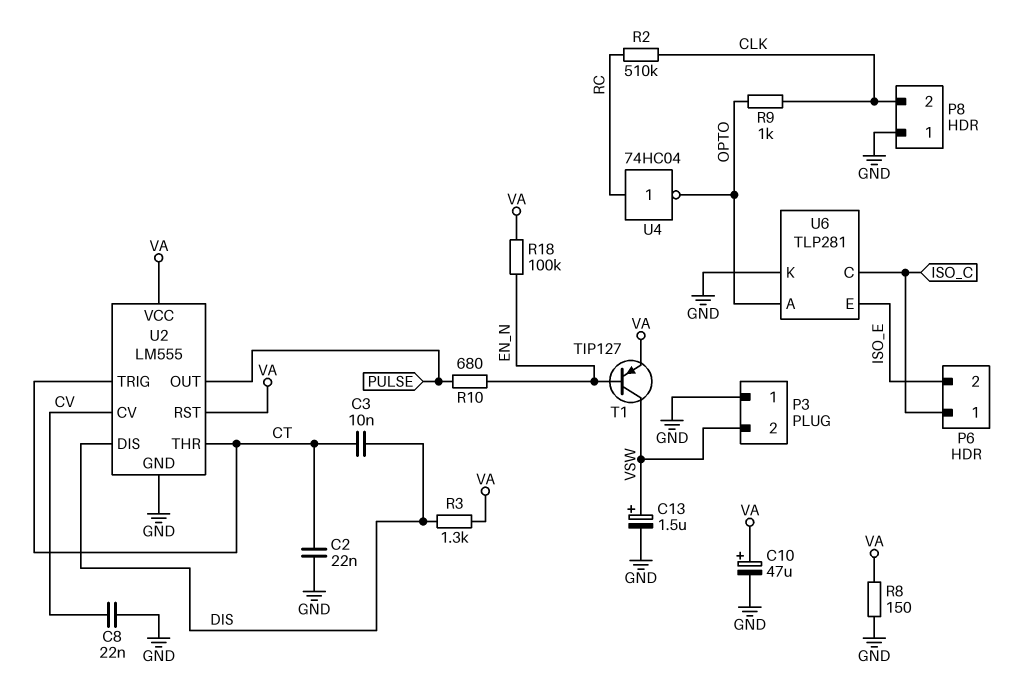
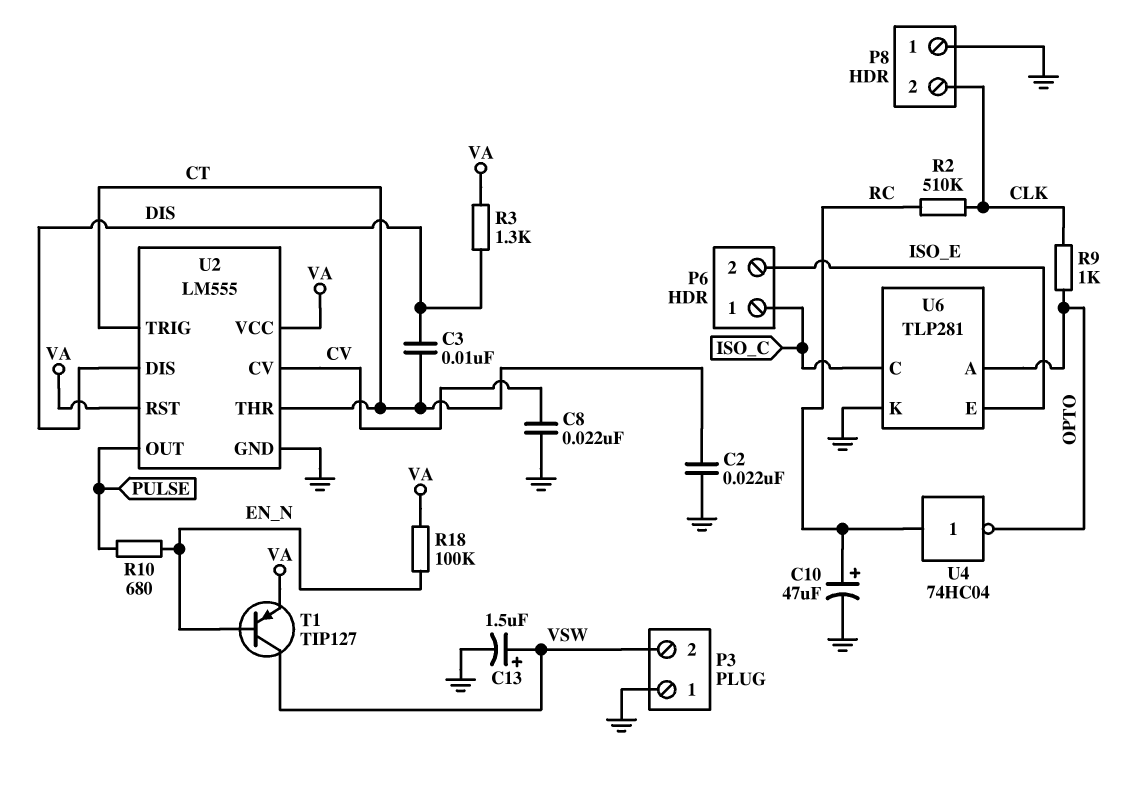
C10: 47uF (plus VA, minus GND) -> 47uF (plus RC, minus GND)
R8: 150 (GND, VA) -> none

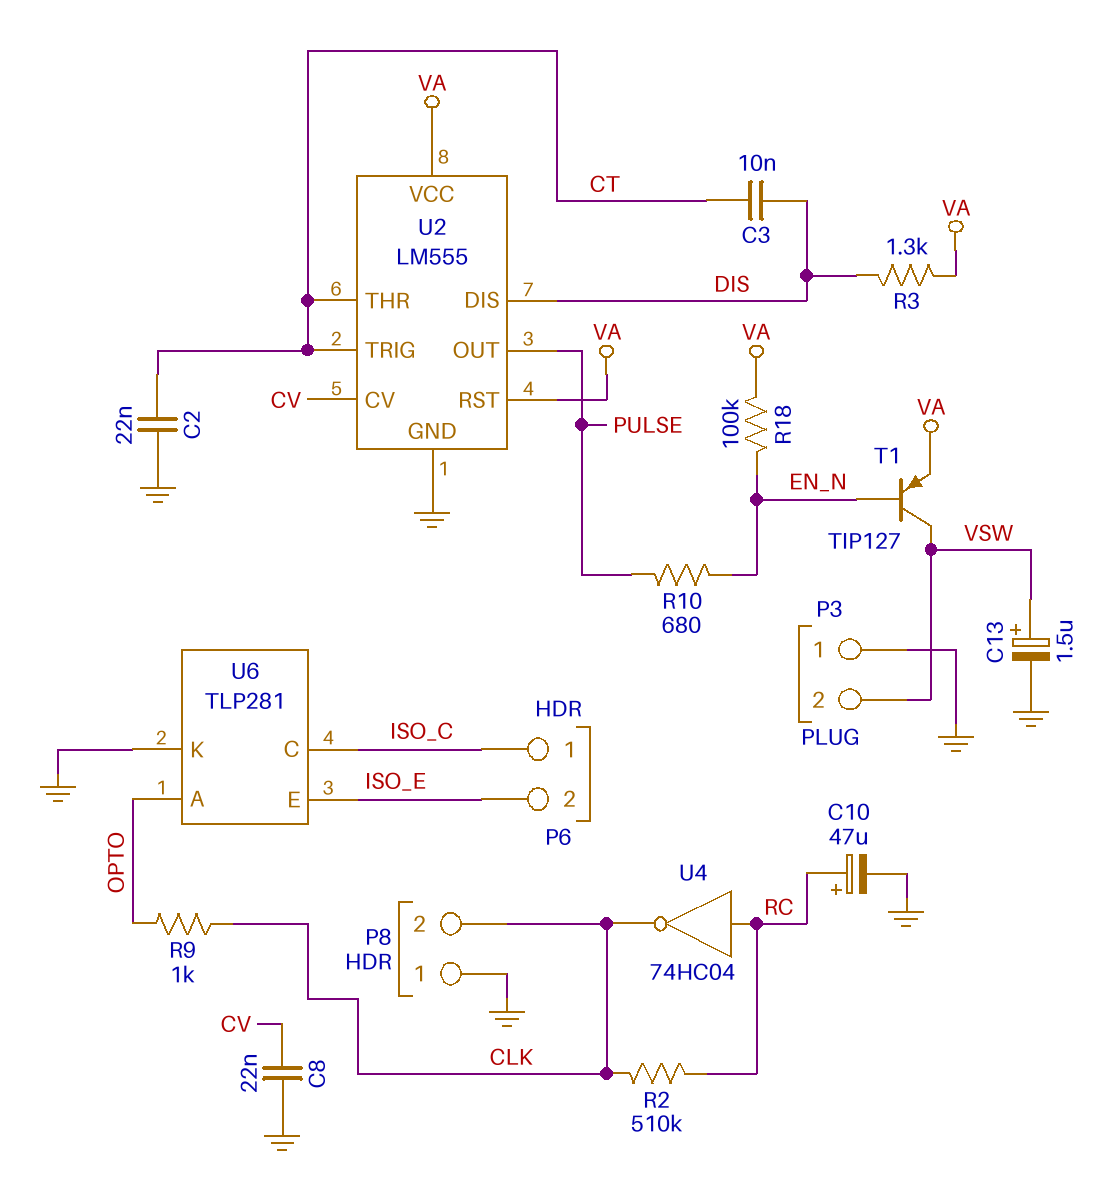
U4: NOT 74HC04 (in RC, out OPTO) -> NOT 74HC04 (in RC, out CLK)

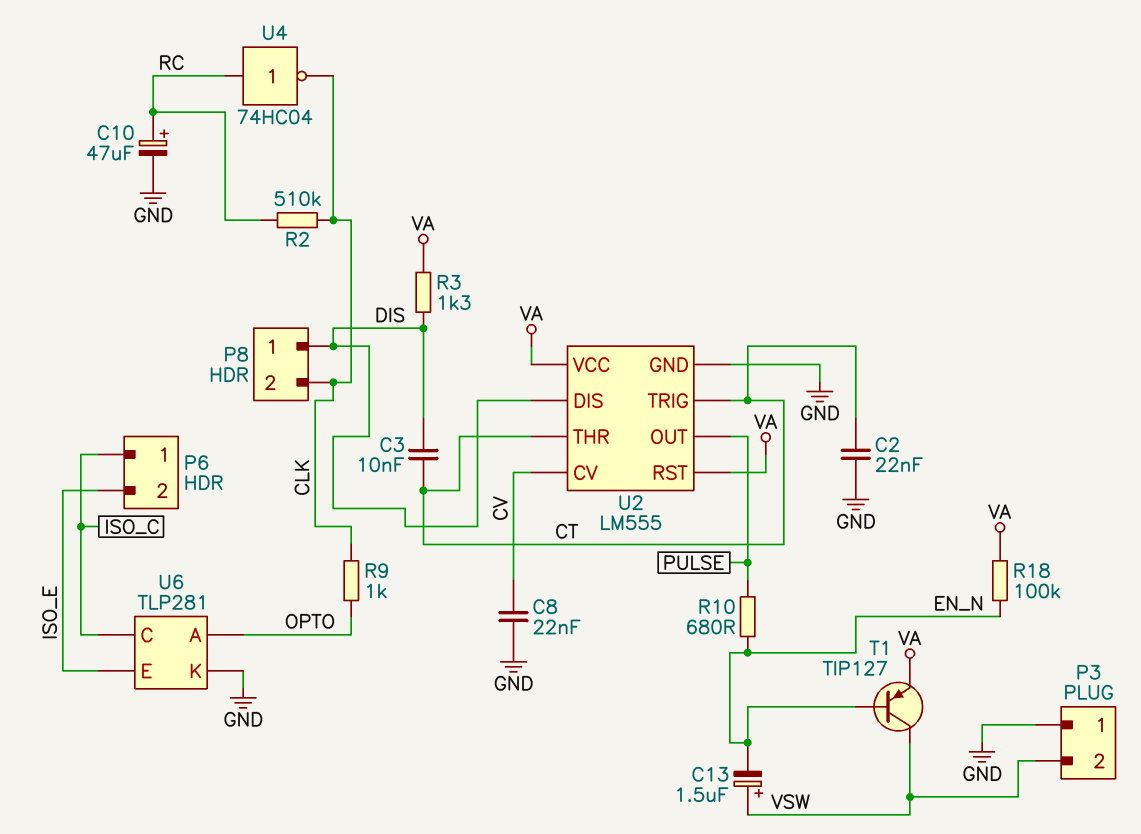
C13: 1.5uF (plus VSW, minus GND) -> 1.5uF (plus VSW, minus EN_N)
P8 pin 1: GND -> DIS

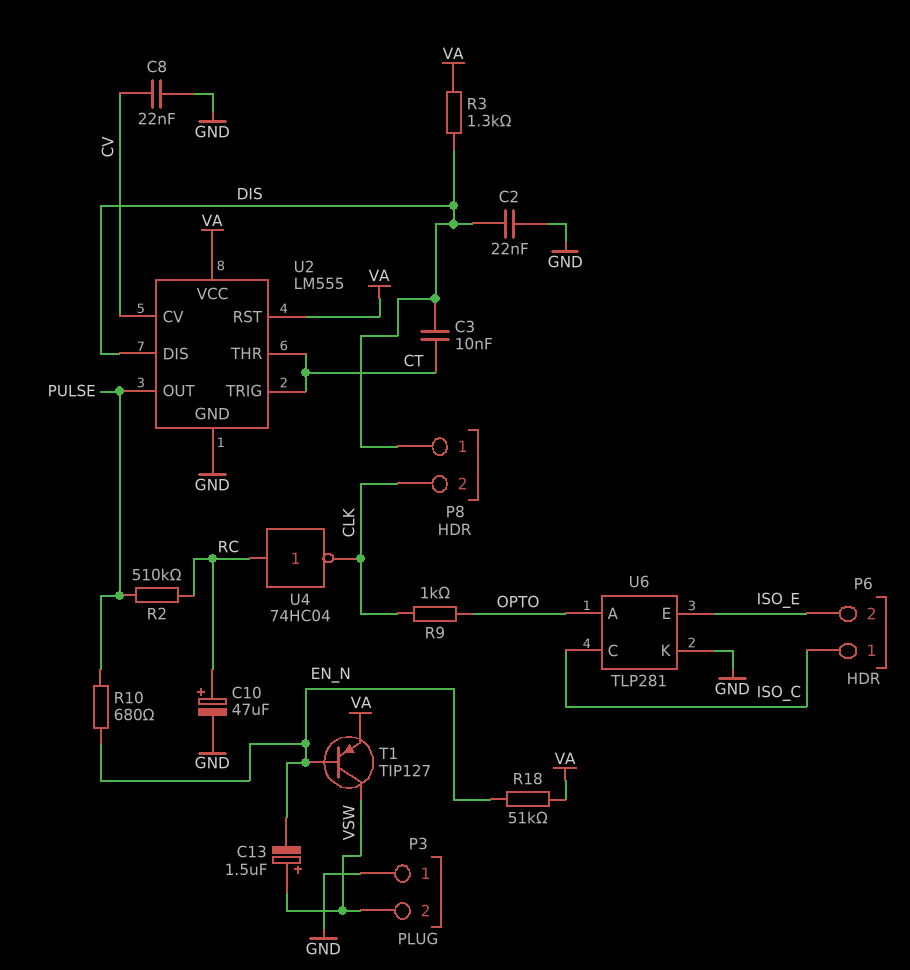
C2: 22nF (CT, GND) -> 22nF (DIS, GND)
R2: 510k (CLK, RC) -> 510k (PULSE, RC)
R18: 100k (EN_N, VA) -> 51k (EN_N, VA)

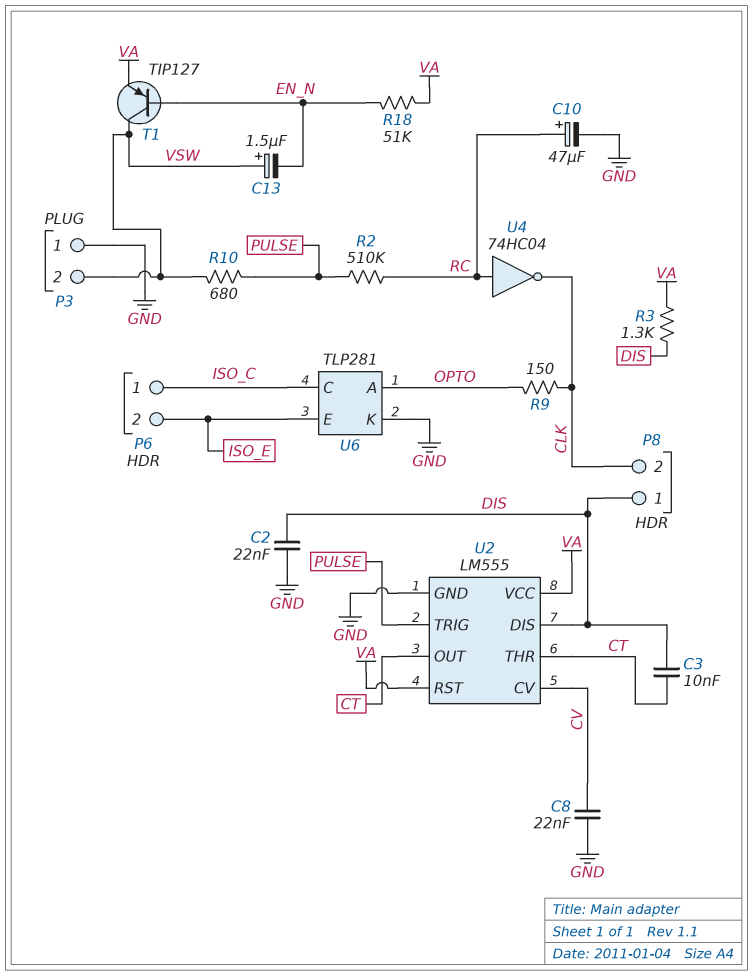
R9: 1k (CLK, OPTO) -> 150 (CLK, OPTO)
R10: 680 (EN_N, PULSE) -> 680 (PULSE, VSW)
U2 pin OUT: PULSE -> CT
U2 pin TRIG: CT -> PULSE

